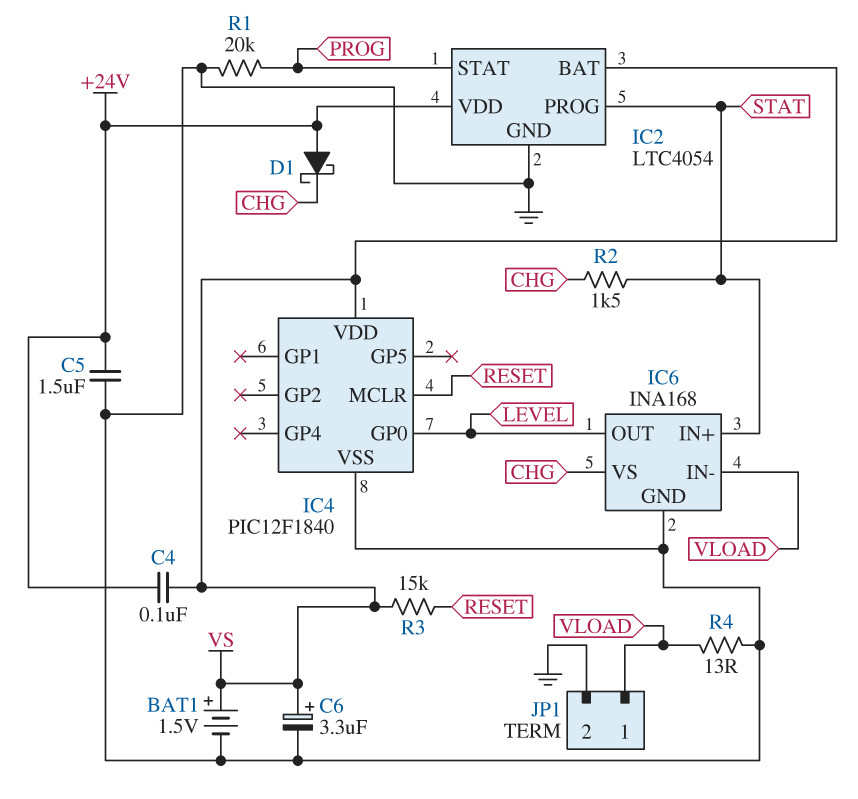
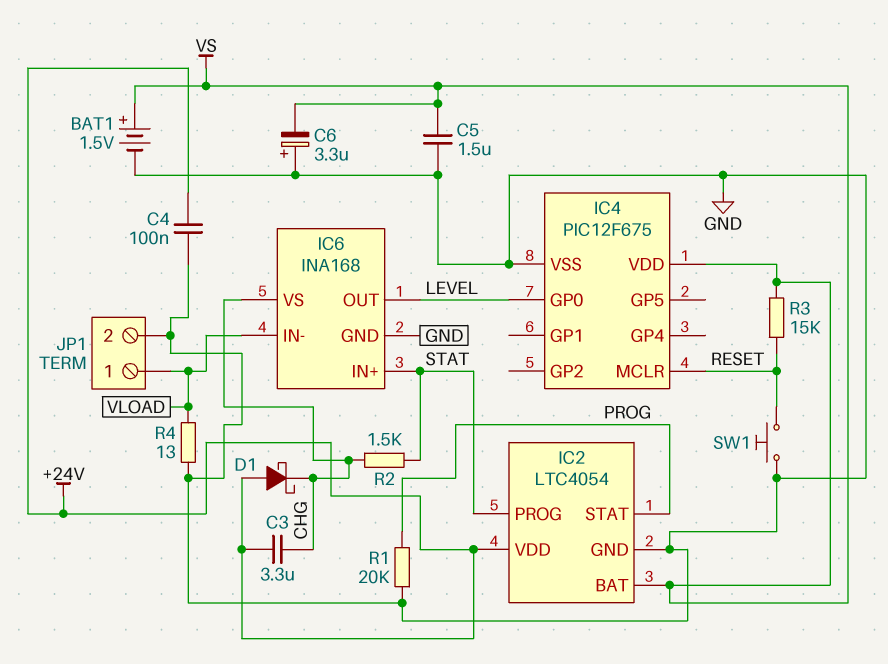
C3: none -> 3.3uF (+24V, CHG)
C4: 100nF (+24V, VS) -> 100nF (+24V, GND)
C5: 1.5uF (+24V, GND) -> 1.5uF (GND, VS)
C6: 3.3uF (plus VS, minus GND) -> 3.3uF (plus GND, minus VS)
IC4: PIC12F1840 -> PIC12F675
SW1: none -> button (GND, RESET)

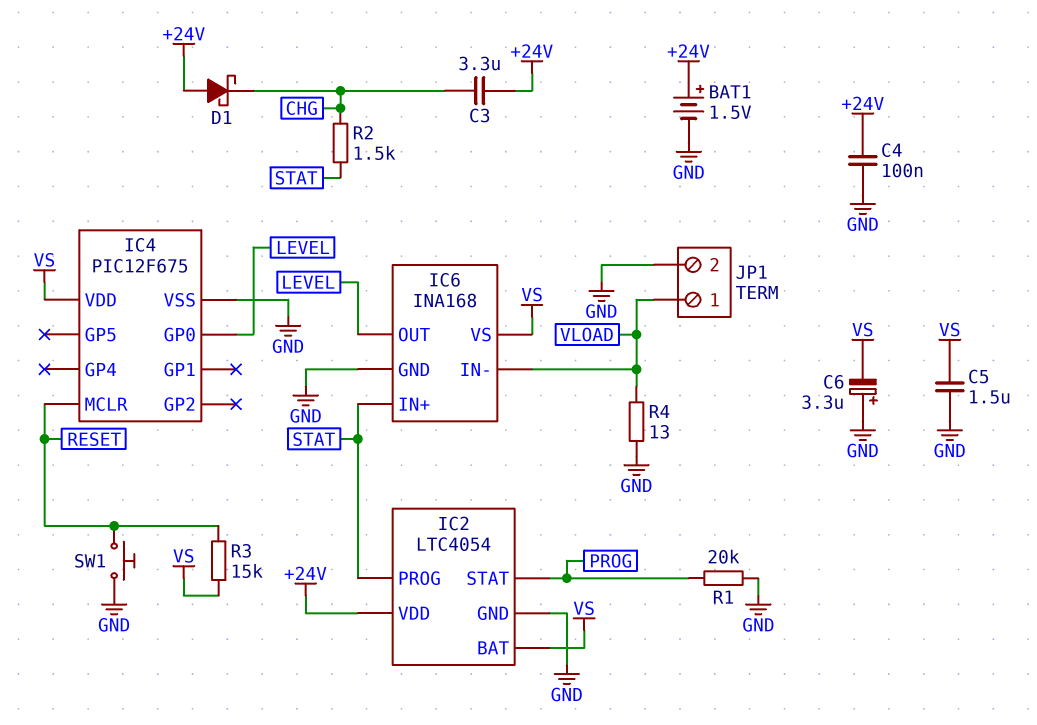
BAT1: 1.5V (plus VS, minus GND) -> 1.5V (plus +24V, minus GND)
IC6 pin VS: CHG -> VS

